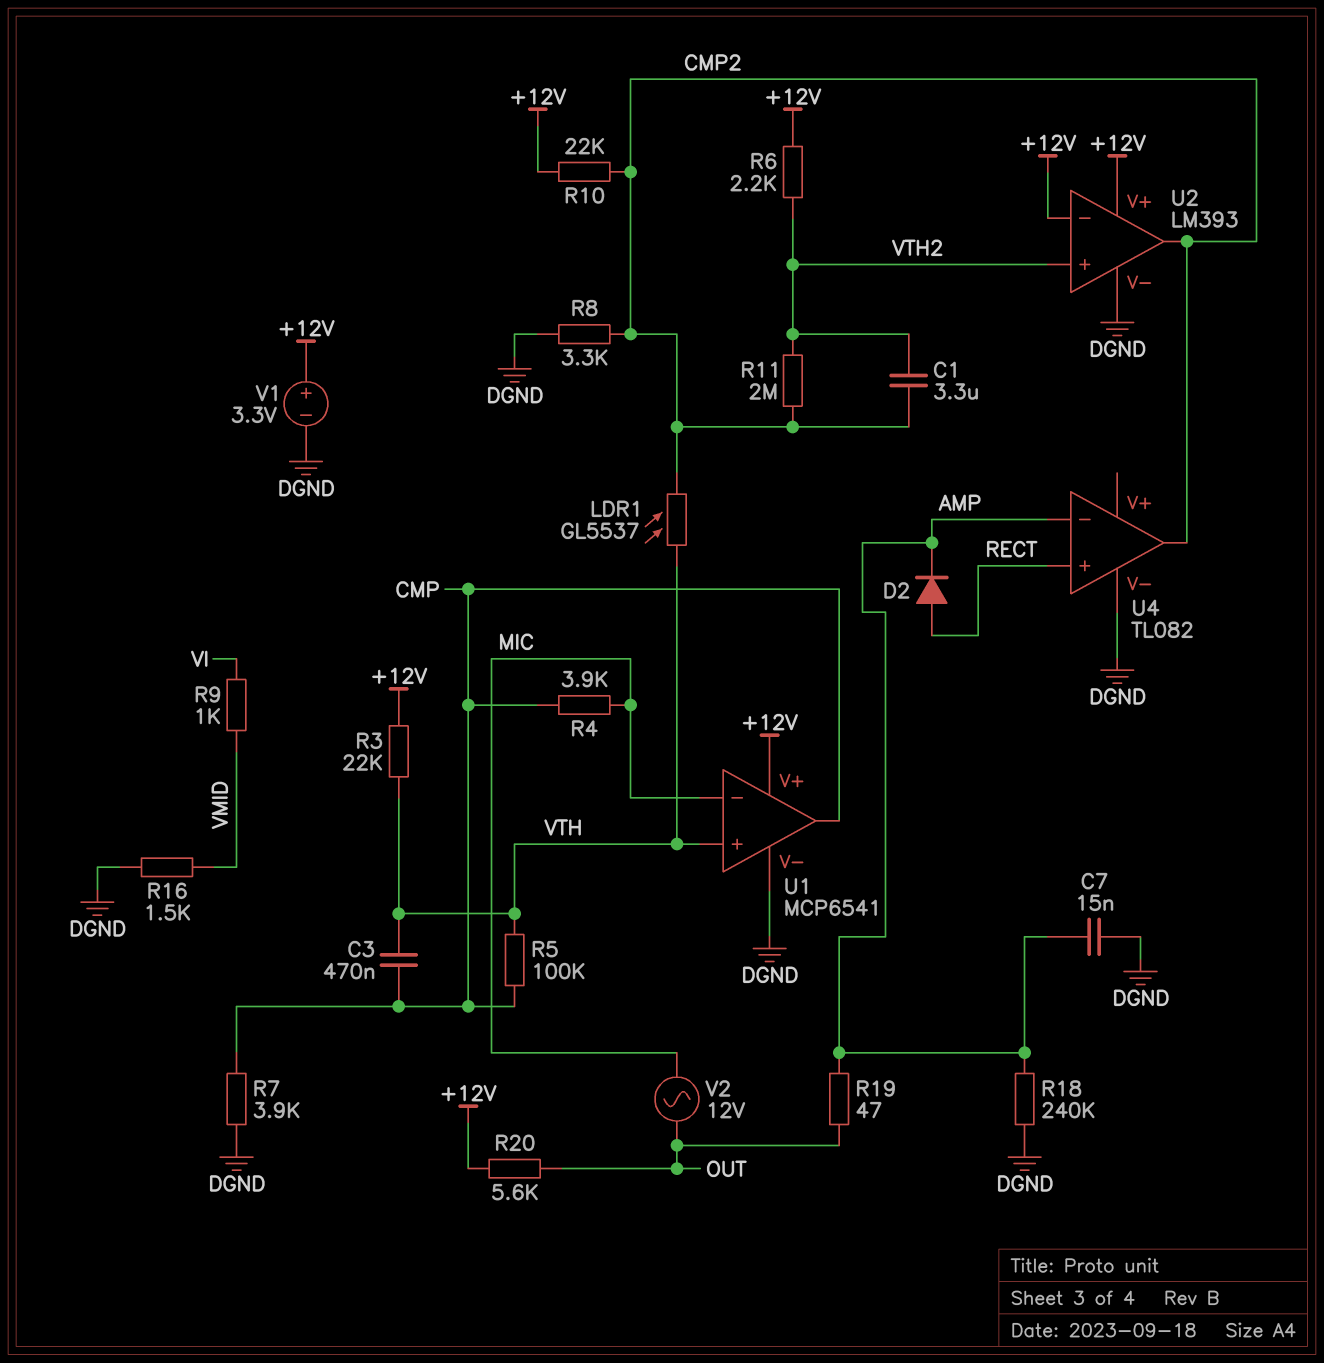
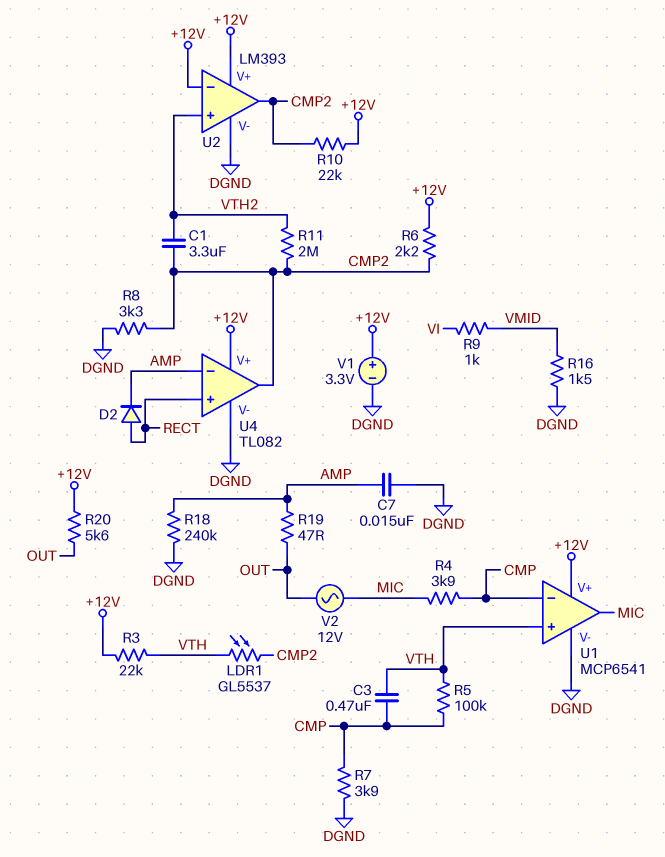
R6: 2.2k (+12V, VTH2) -> 2.2k (+12V, CMP2)
U1 pin in-: MIC -> CMP
U1 pin out: CMP -> MIC
U4 pin V+: none -> +12V

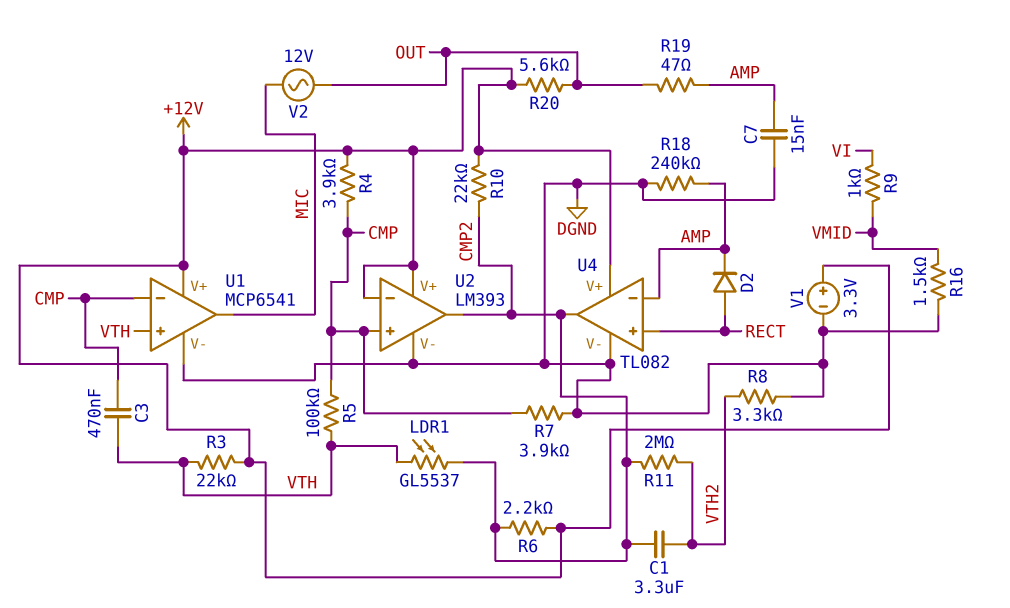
R4: 3.9k (CMP, MIC) -> 3.9k (+12V, CMP)
R8: 3.3k (CMP2, DGND) -> 3.3k (DGND, VTH2)
U2 pin in+: VTH2 -> CMP

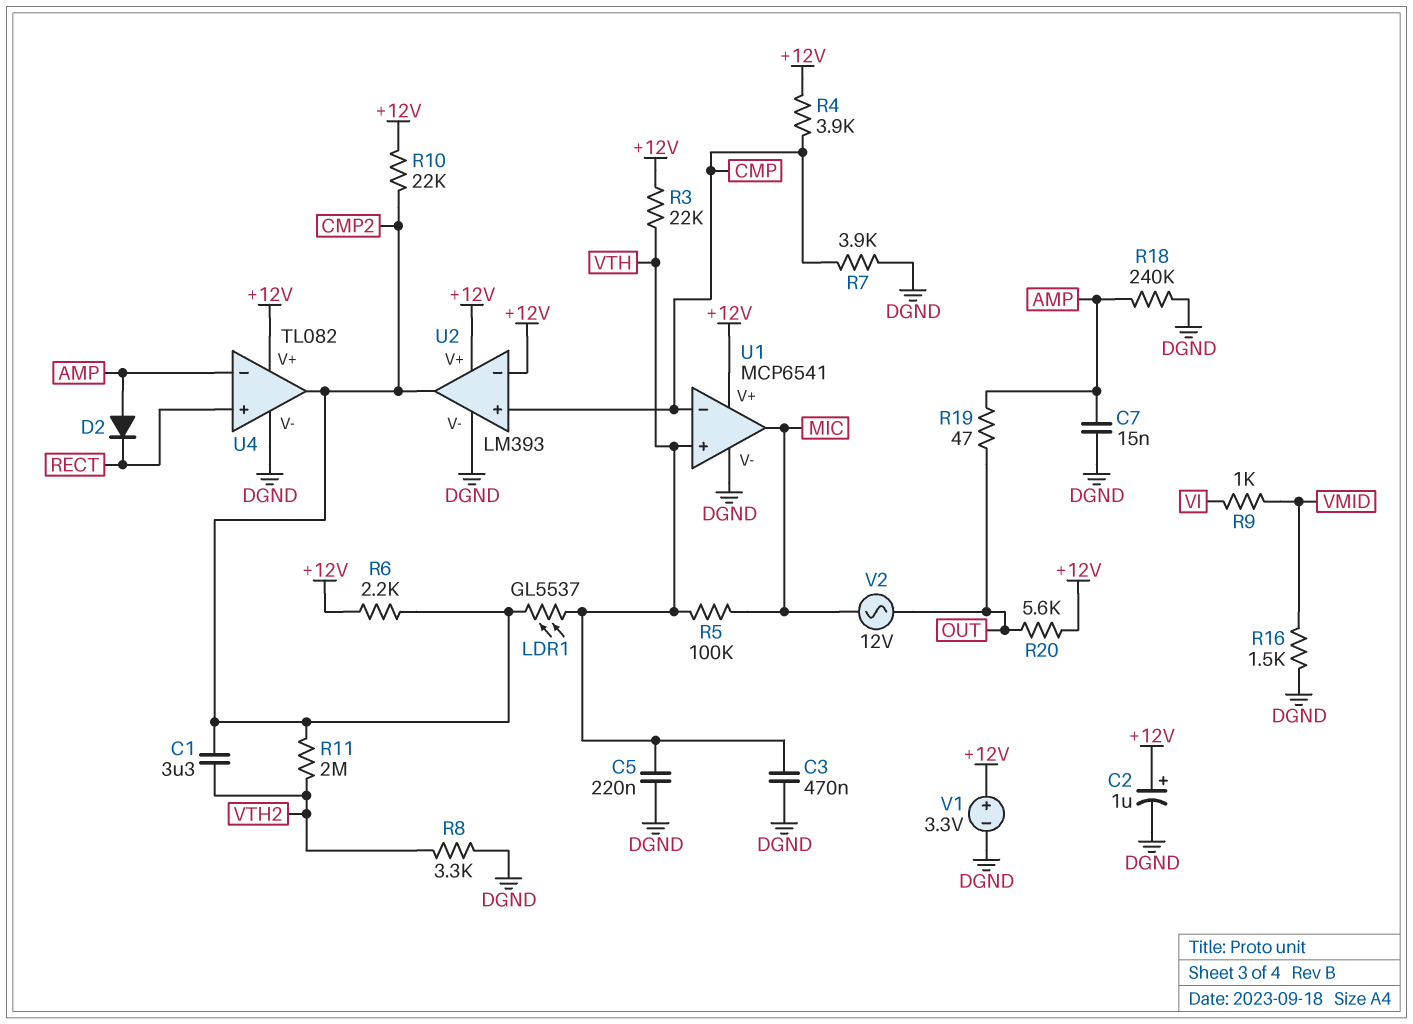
C2: none -> 1uF (plus +12V, minus DGND)
C3: 470nF (CMP, VTH) -> 470nF (DGND, VTH)
C5: none -> 220nF (DGND, VTH)
D2: diode (A RECT, K AMP) -> diode (A AMP, K RECT)
R5: 100k (CMP, VTH) -> 100k (MIC, VTH)

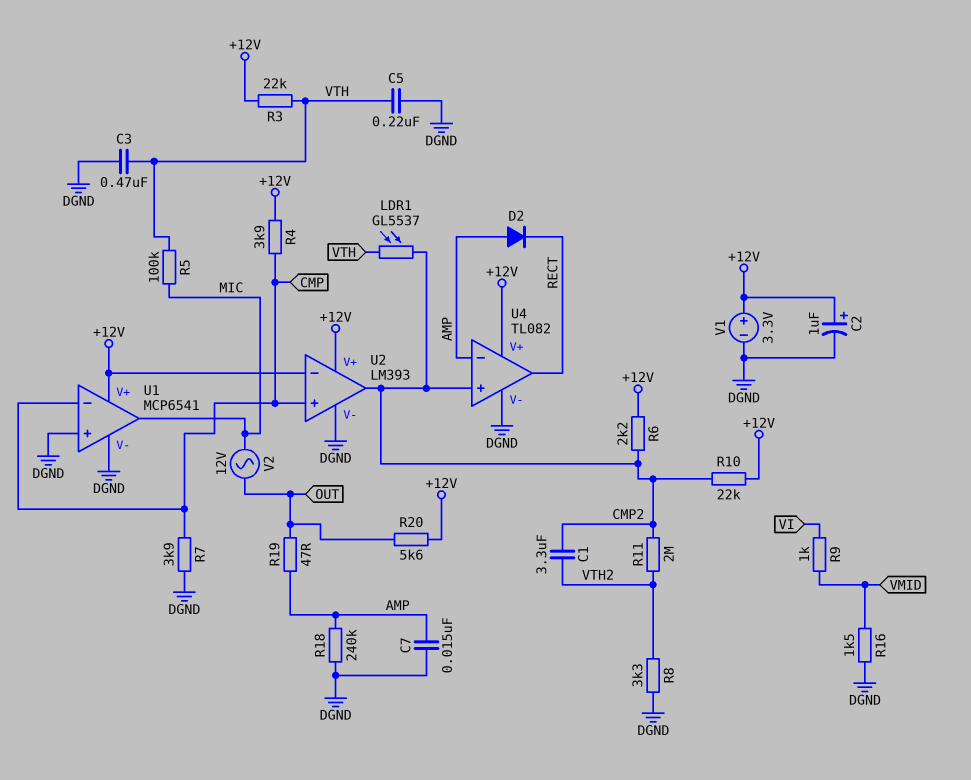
U1 pin in+: VTH -> DGND
U4 pin in+: RECT -> CMP2
U4 pin out: CMP2 -> RECT

